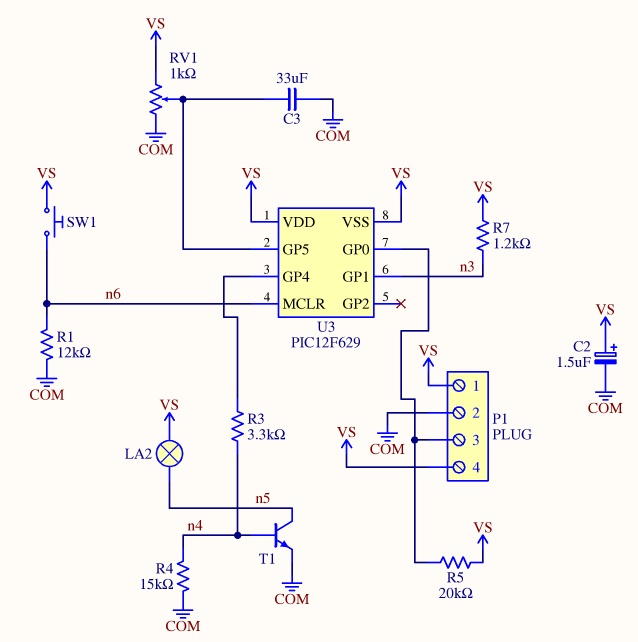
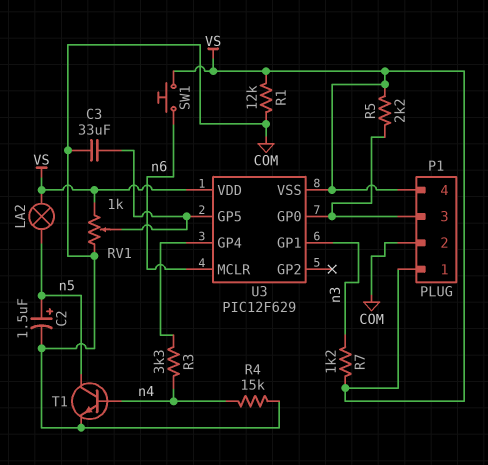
C2: 1.5uF (plus VS, minus COM) -> 1.5uF (plus n5, minus COM)
R1: 12k (COM, n6) -> 12k (COM, VS)
R5: 20k (P1/3, VS) -> 2.2k (P1/3, VS)

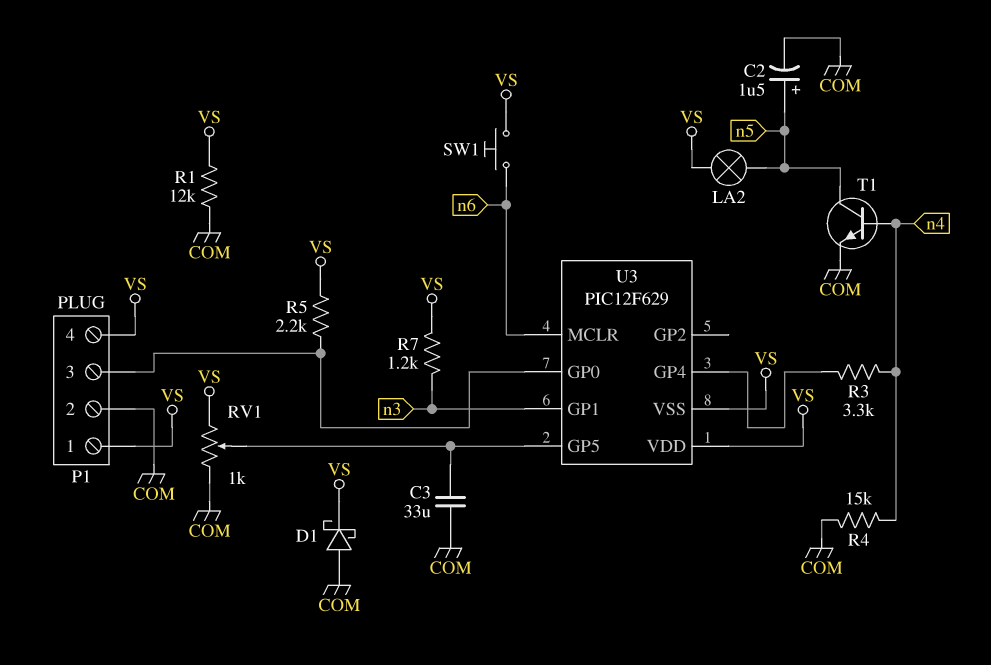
D1: none -> schottky (A COM, K VS)

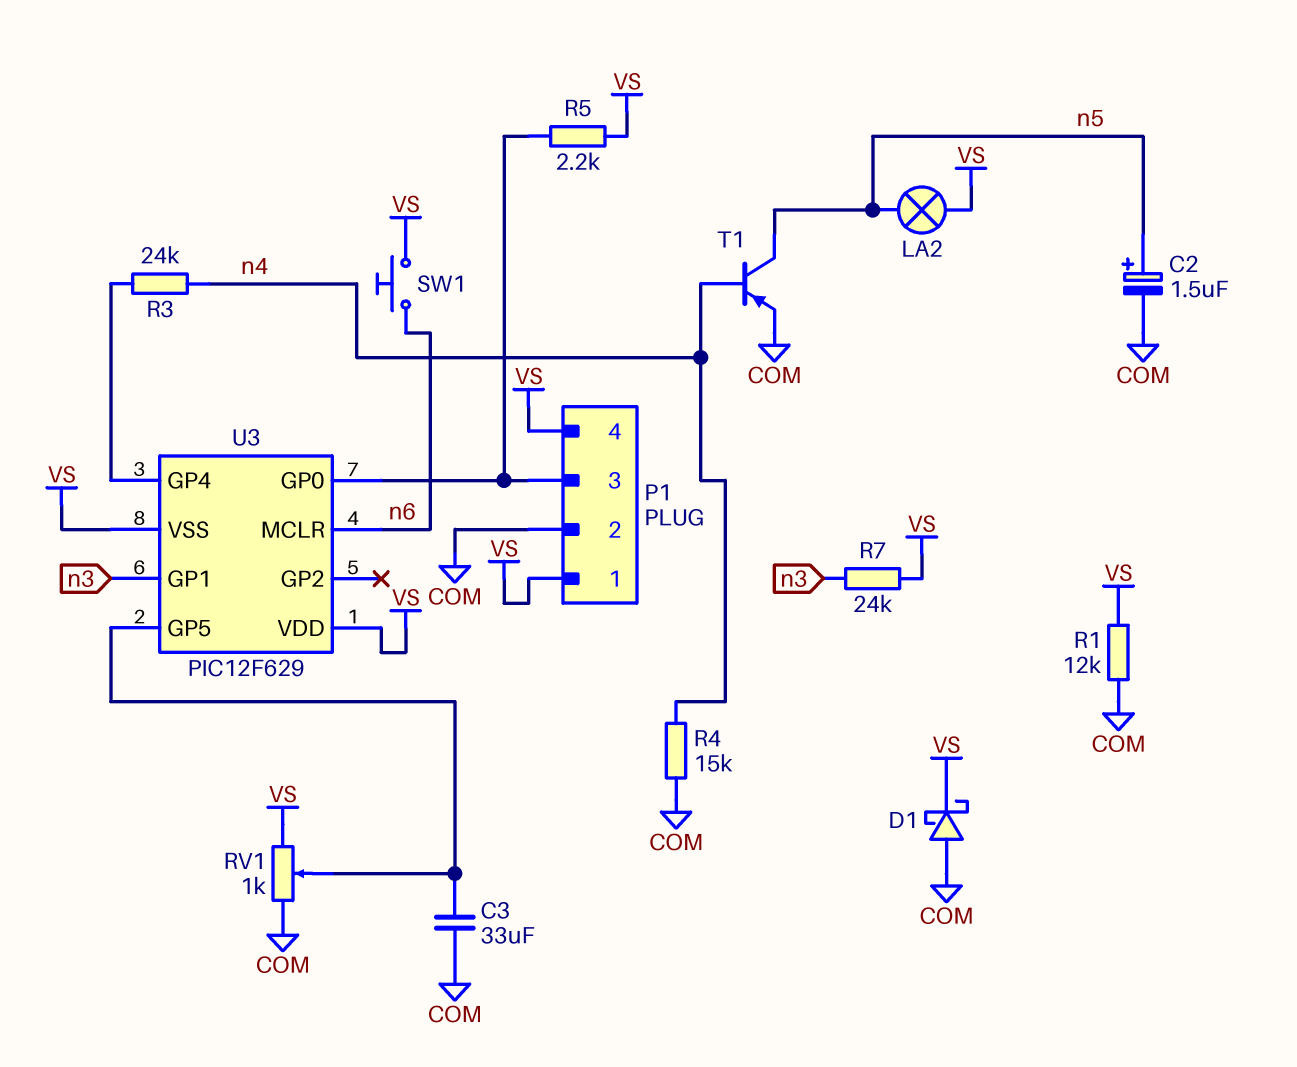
R3: 3.3k (U3/GP4, n4) -> 24k (U3/GP4, n4)
R7: 1.2k (VS, n3) -> 24k (VS, n3)
T1: NPN (B n4, C n5, E COM) -> PNP (B n4, C n5, E COM)

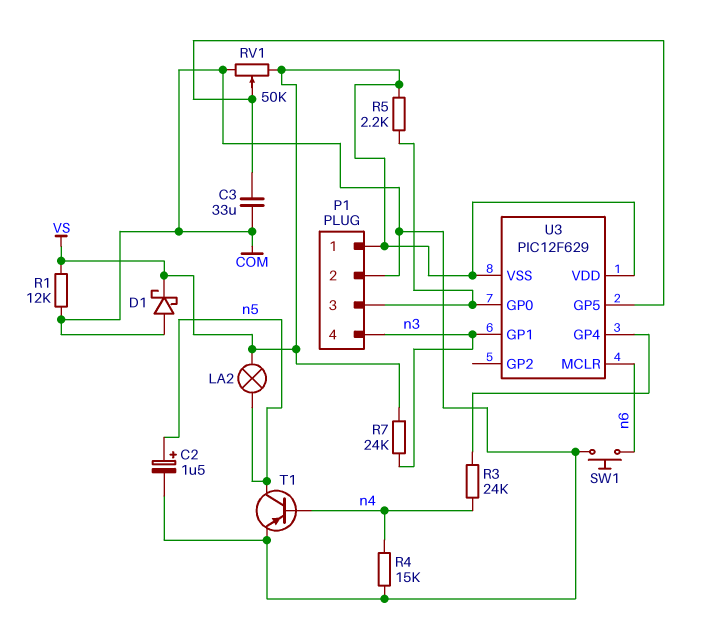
P1 pin 4: VS -> n3
RV1: 1k (COM, VS, wiper U3/GP5) -> 50k (COM, VS, wiper U3/GP5)
SW1: button (VS, n6) -> button (COM, n6)

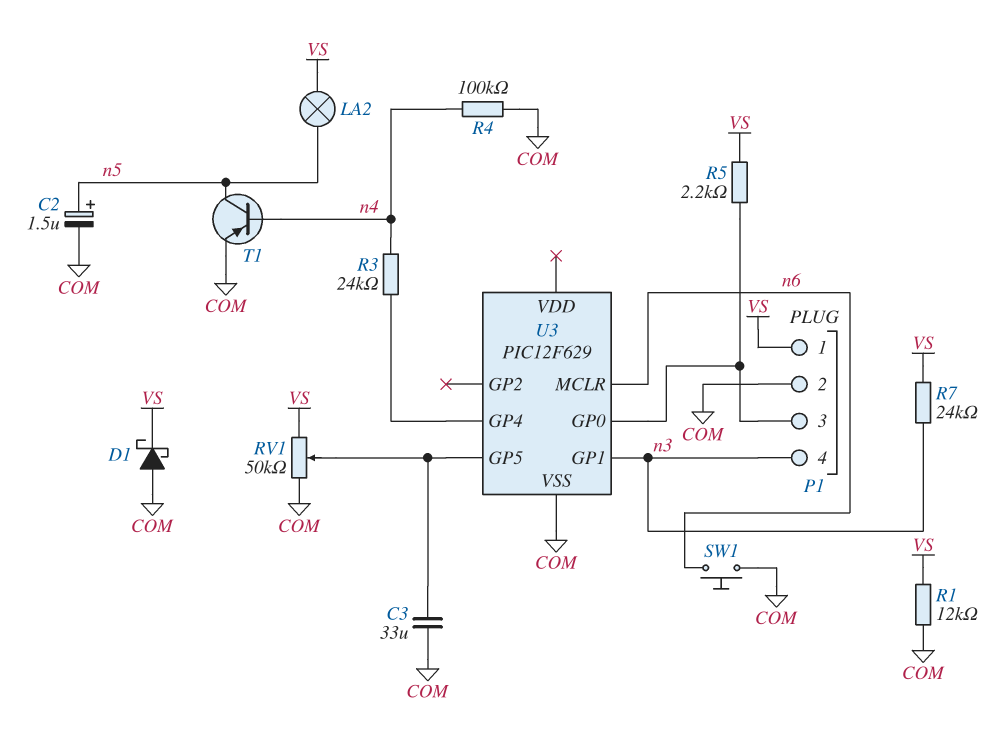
R4: 15k (COM, n4) -> 100k (COM, n4)
U3 pin VDD: VS -> none
U3 pin VSS: VS -> COM

